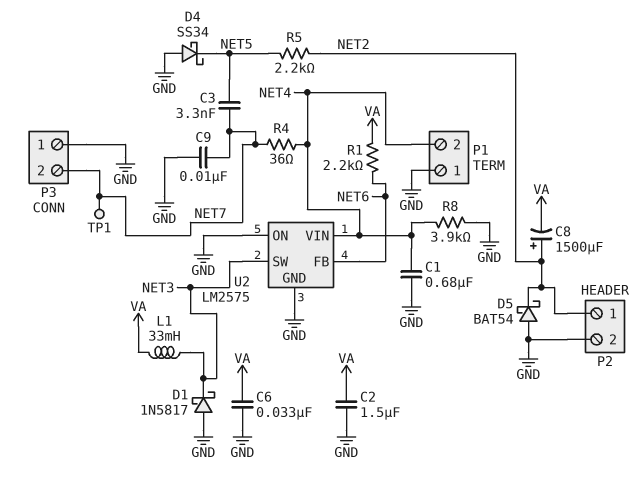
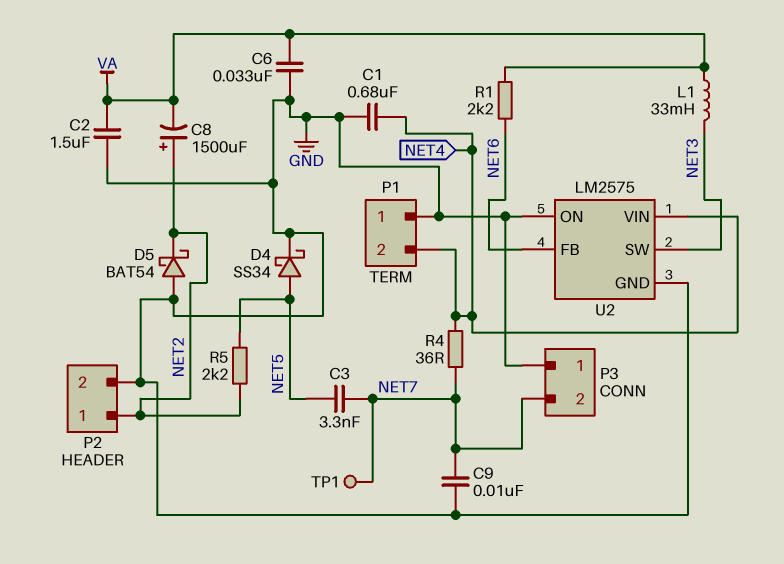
D1: schottky 1N5817 (A GND, K NET3) -> none
D4: schottky SS34 (A GND, K NET5) -> schottky SS34 (A NET5, K GND)
R8: 3.9k (GND, NET4) -> none

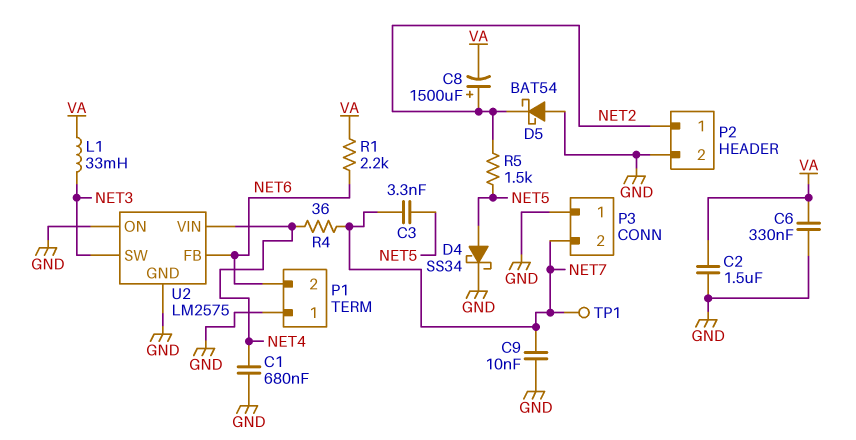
C6: 33nF (GND, VA) -> 330nF (GND, VA)
P1 pin 2: NET4 -> NET6
R5: 2.2k (NET2, NET5) -> 1.5k (NET2, NET5)

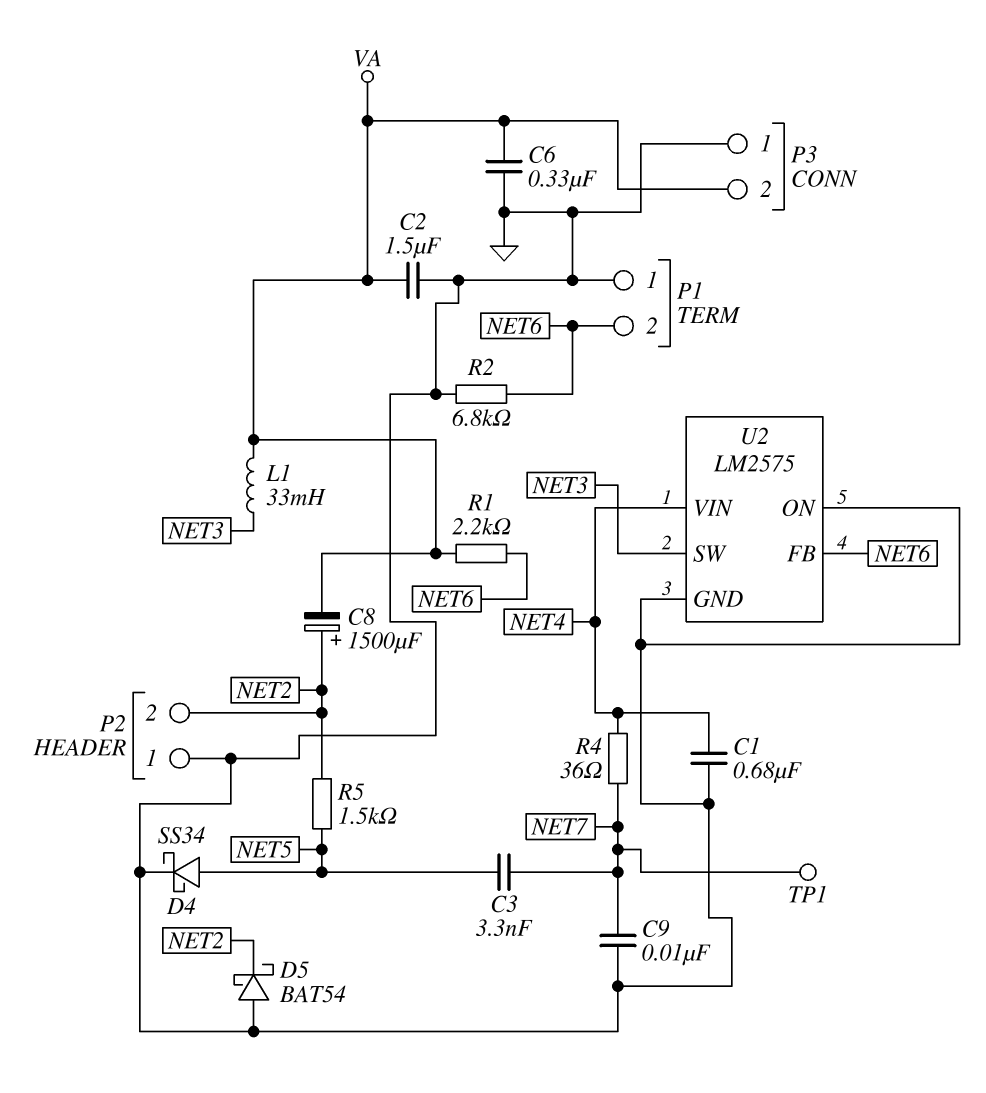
P2 pin 1: NET2 -> GND
P2 pin 2: GND -> NET2
P3 pin 2: NET7 -> VA
R2: none -> 6.8k (GND, NET6)

